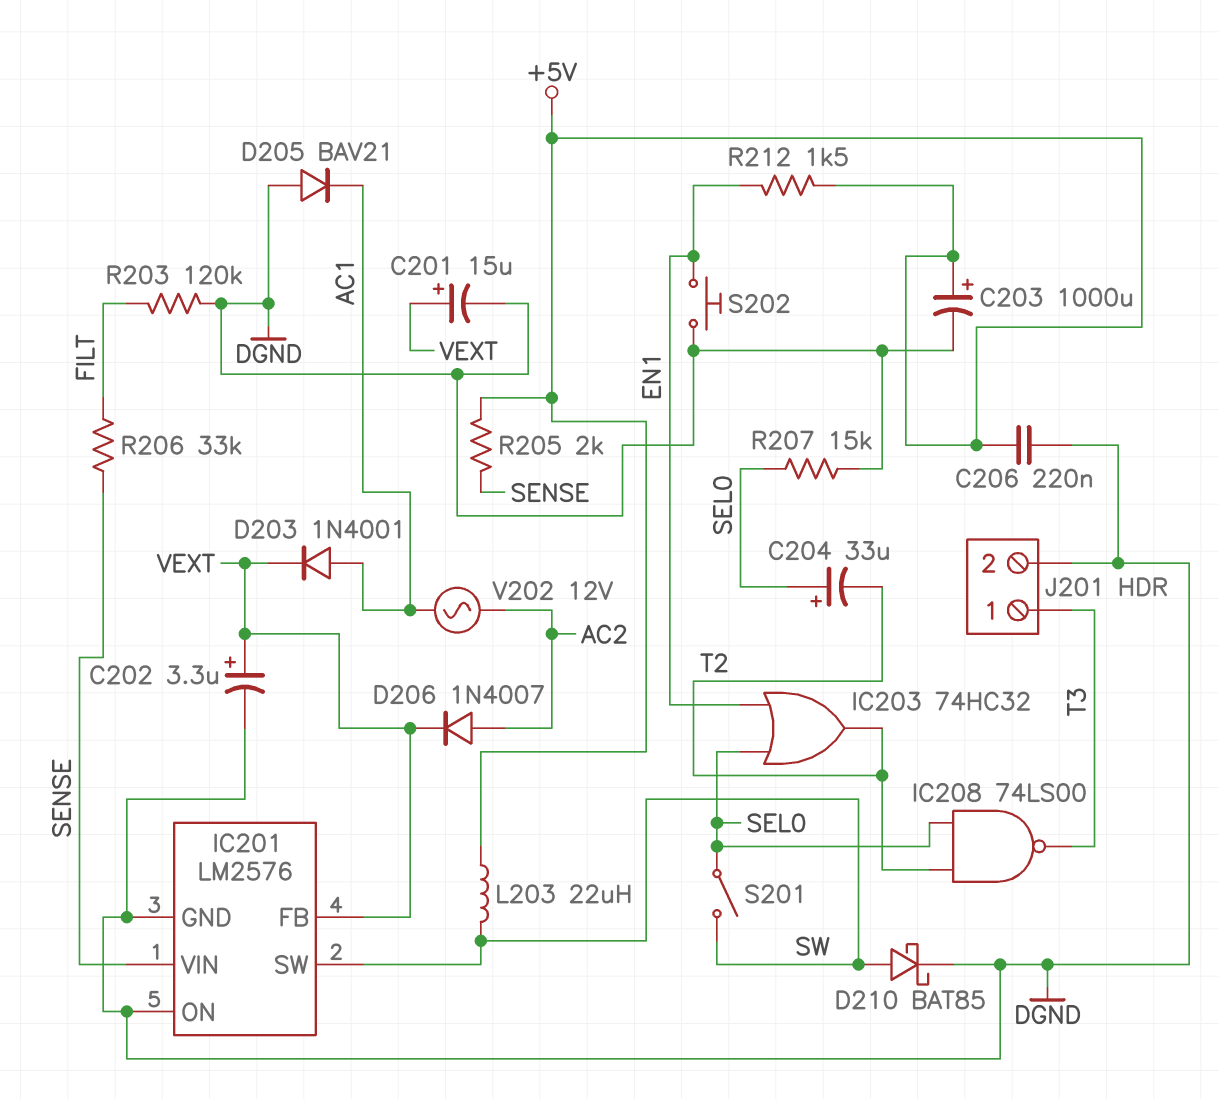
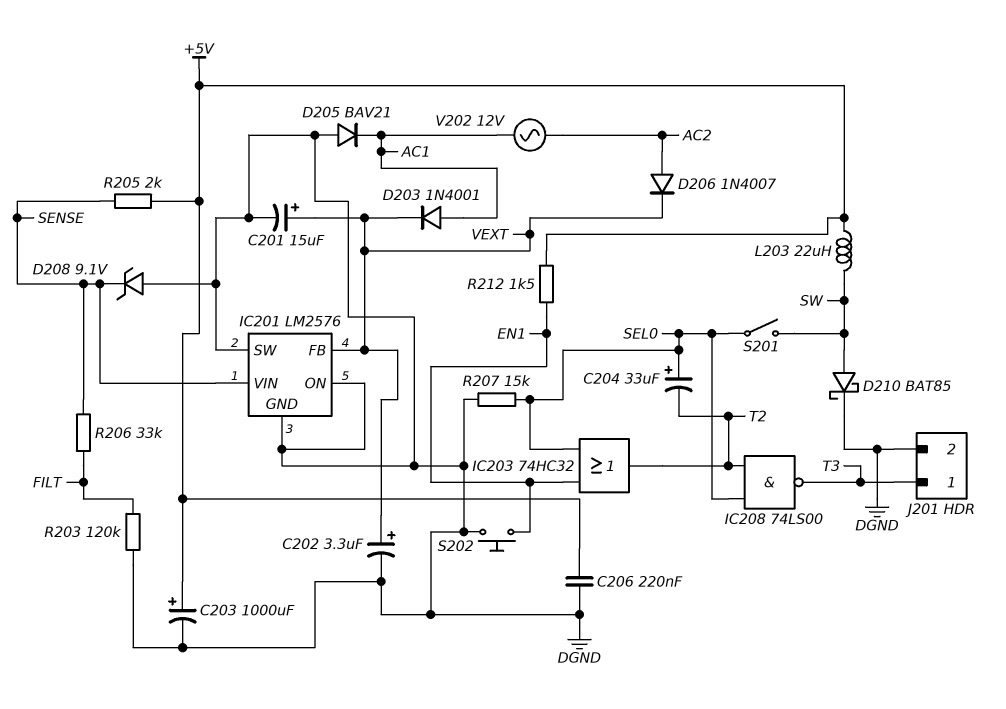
D208: none -> zener 9.1V (A DGND, K SENSE)
IC201 pin SW: SW -> DGND

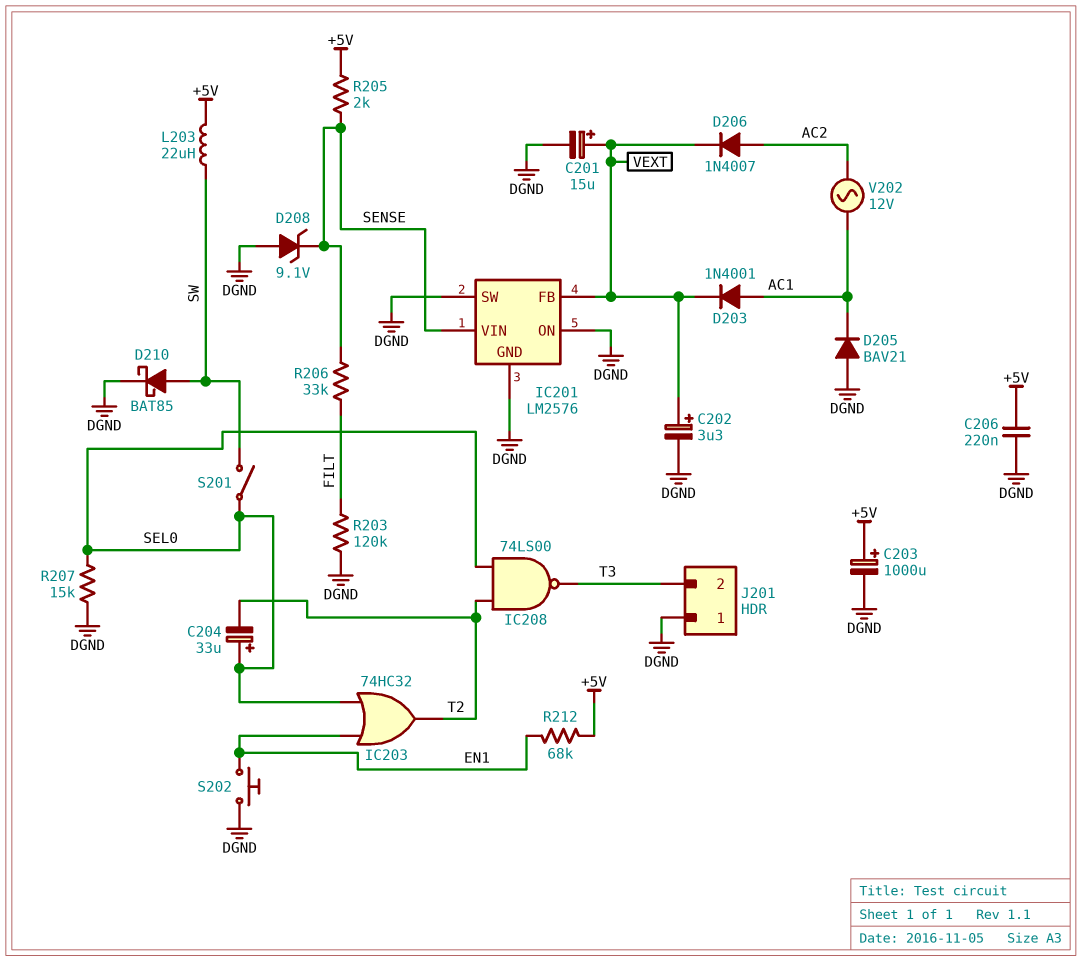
J201 pin 1: T3 -> DGND
J201 pin 2: DGND -> T3
R212: 1.5k (+5V, EN1) -> 68k (+5V, EN1)

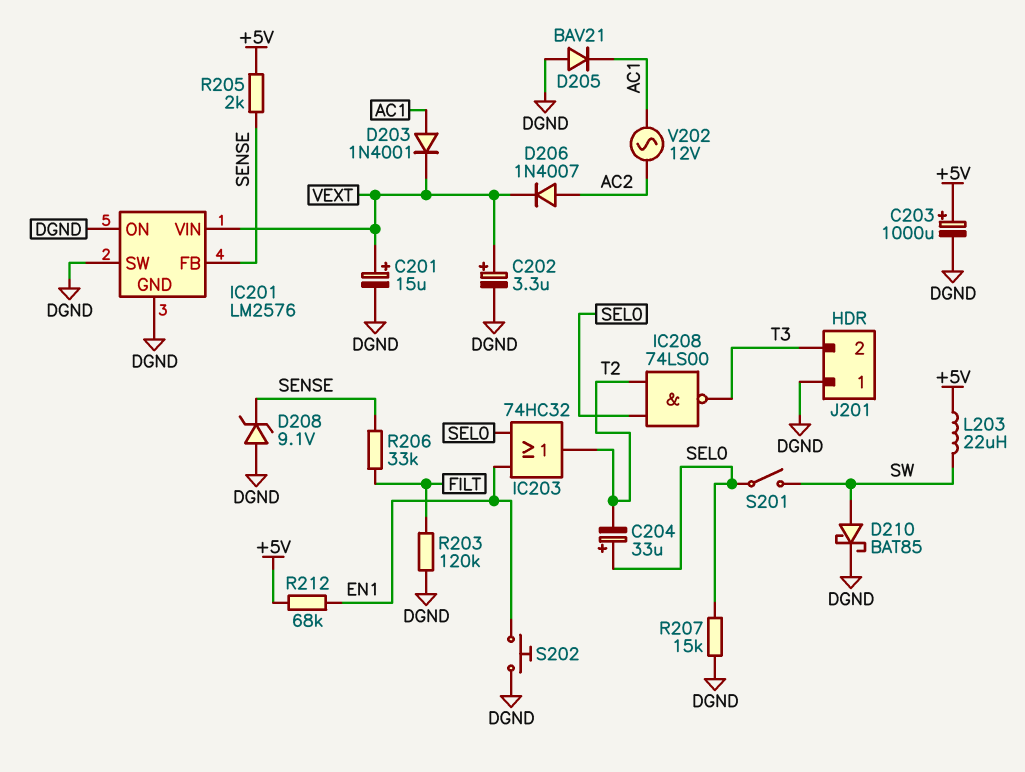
C206: 220nF (+5V, DGND) -> none
IC201 pin FB: VEXT -> SENSE
IC201 pin VIN: SENSE -> VEXT

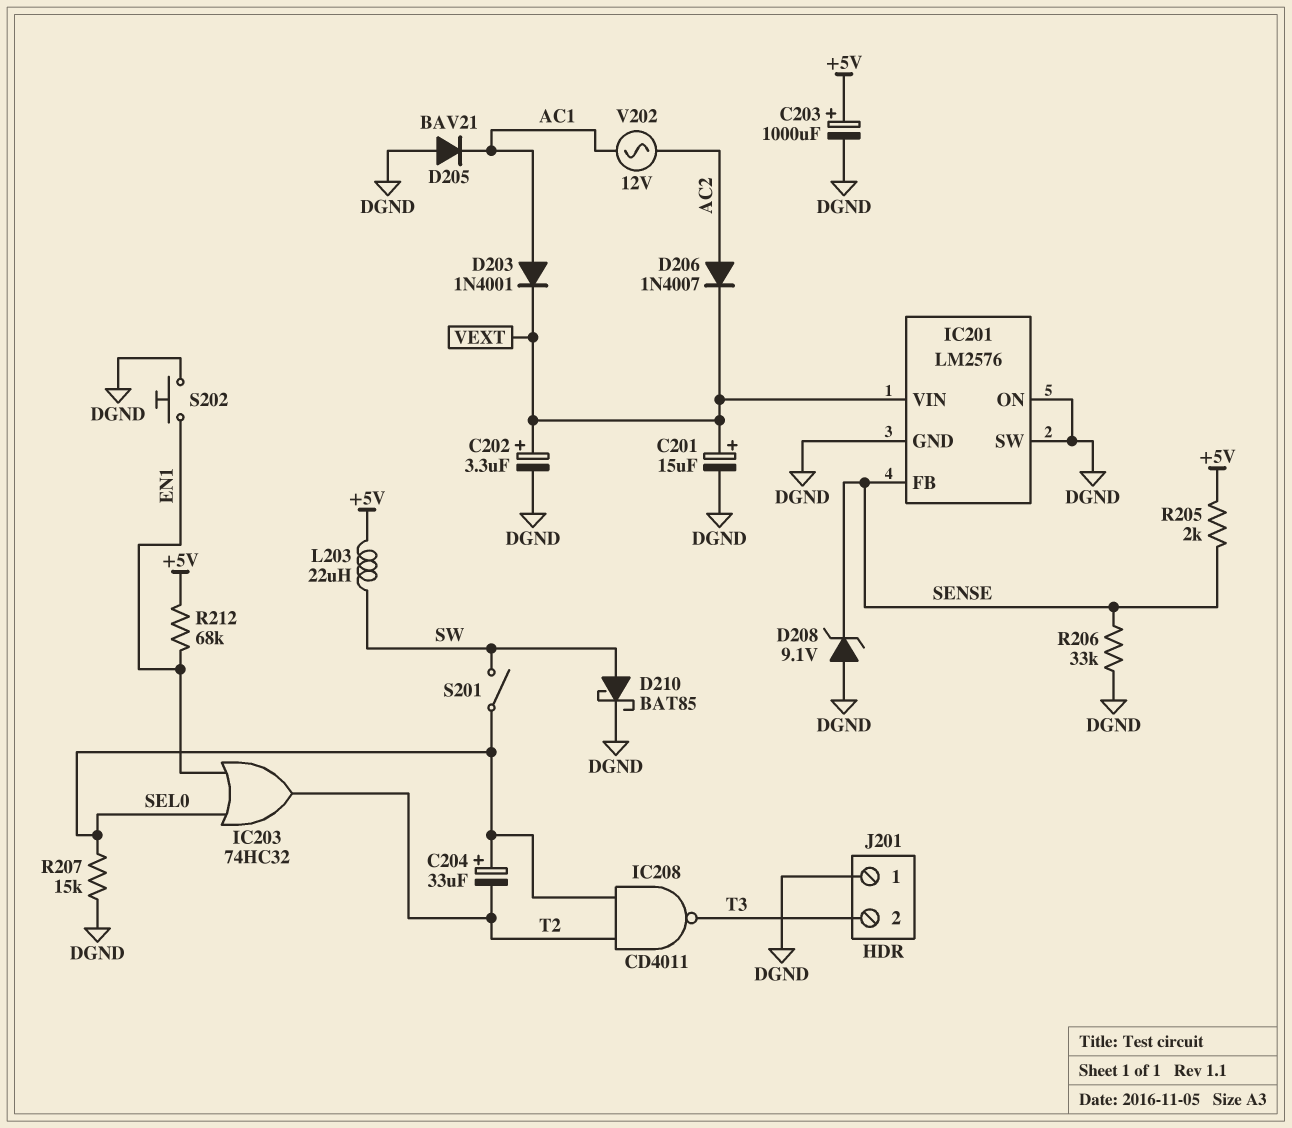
IC208: NAND 74LS00 (in SEL0, in T2, out T3) -> NAND CD4011 (in SEL0, in T2, out T3)
R203: 120k (DGND, FILT) -> none
R206: 33k (FILT, SENSE) -> 33k (DGND, SENSE)

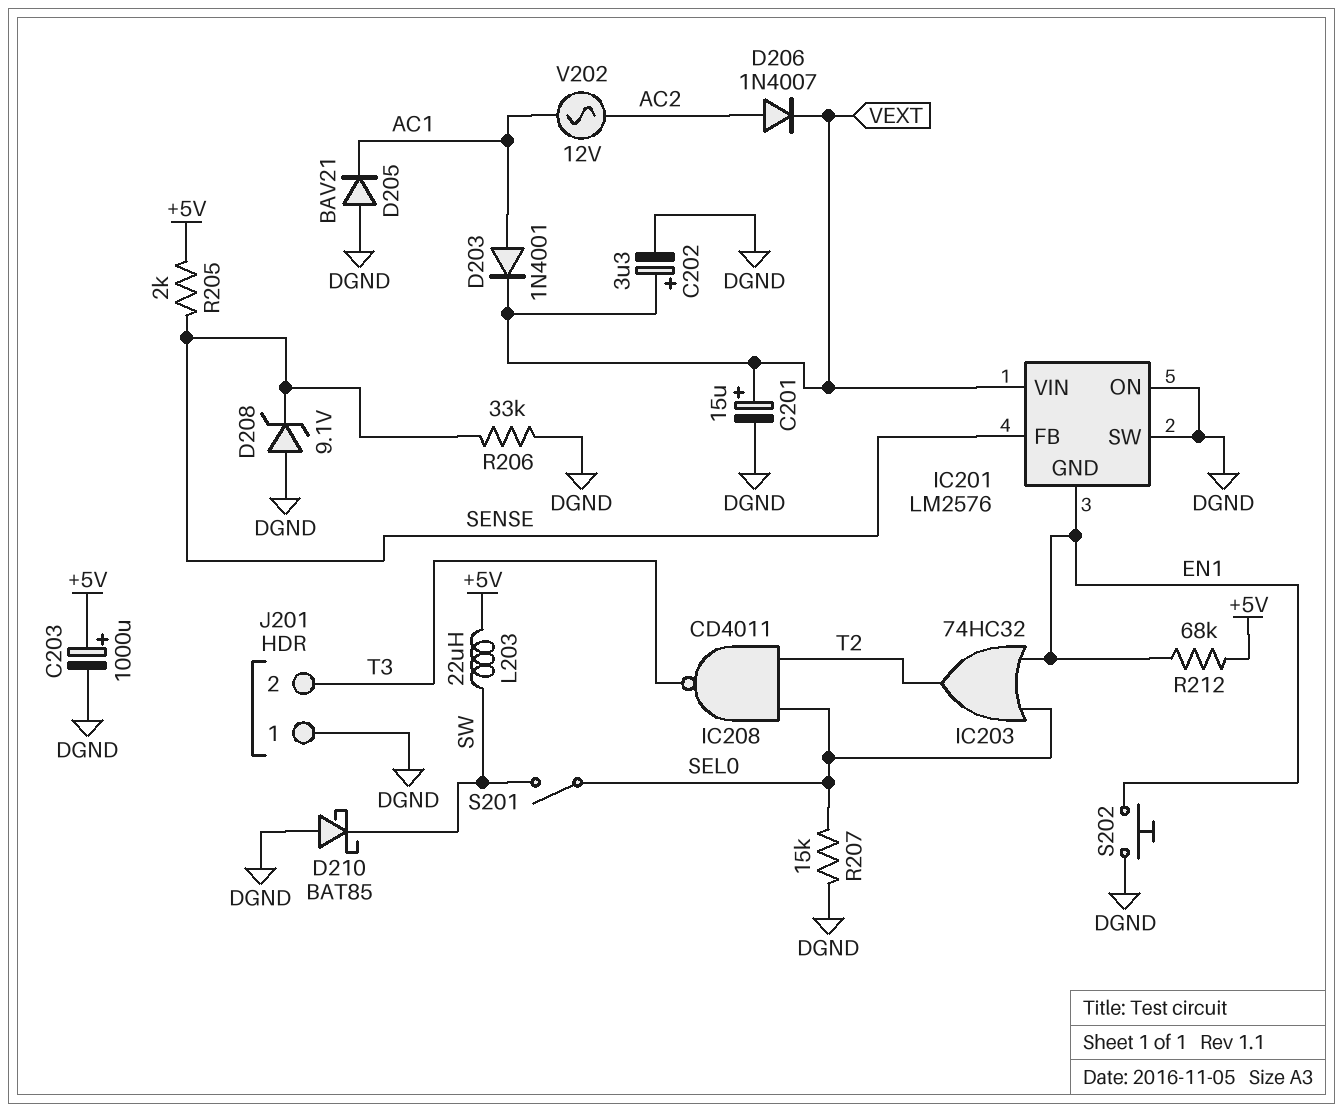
C204: 33uF (plus SEL0, minus T2) -> none
D210: schottky BAT85 (A SW, K DGND) -> schottky BAT85 (A DGND, K SW)
IC201 pin GND: DGND -> EN1

